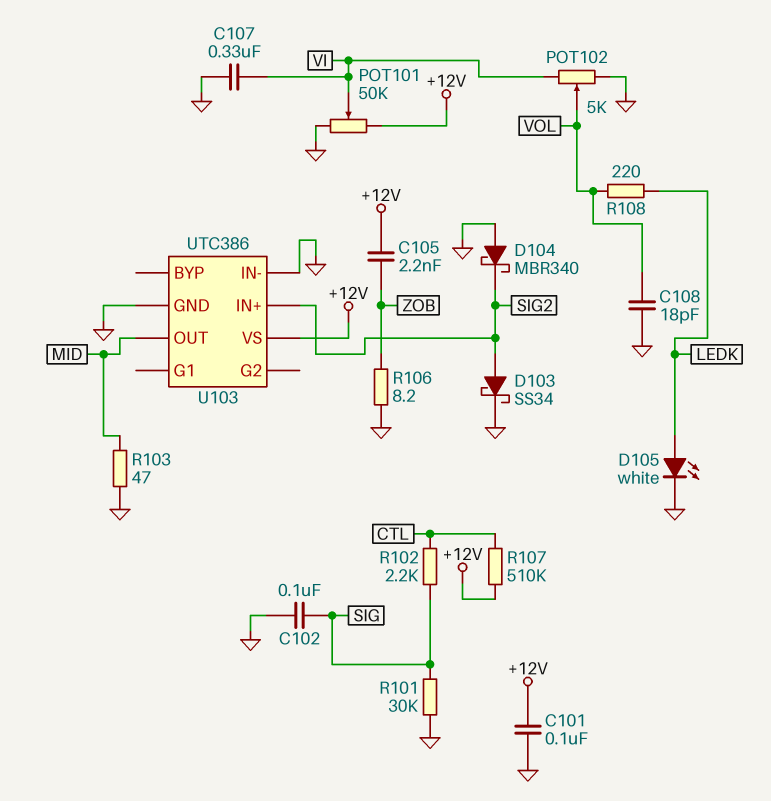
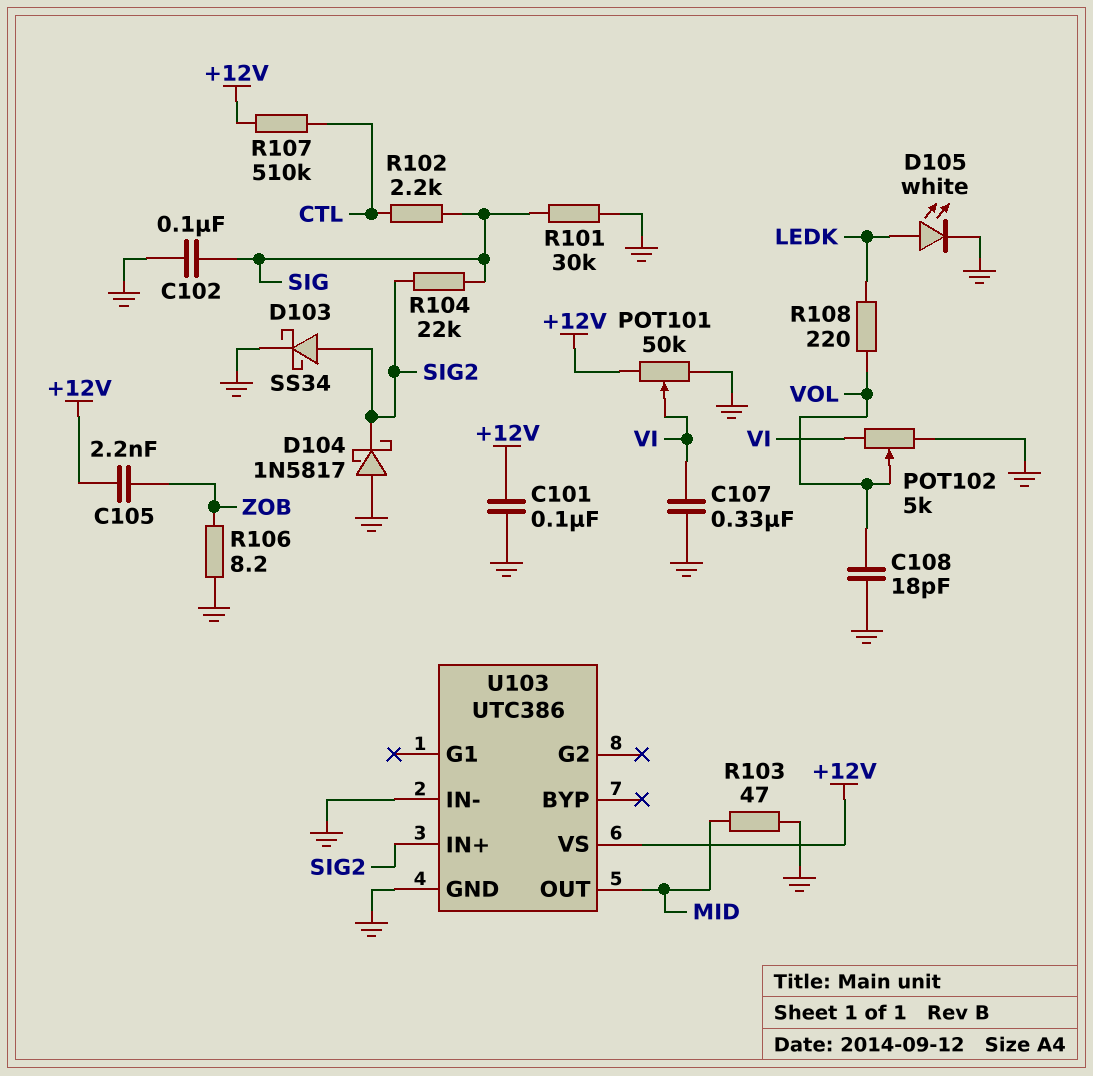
D104: schottky MBR340 (A GND, K SIG2) -> schottky 1N5817 (A GND, K SIG2)
R104: none -> 22k (SIG, SIG2)

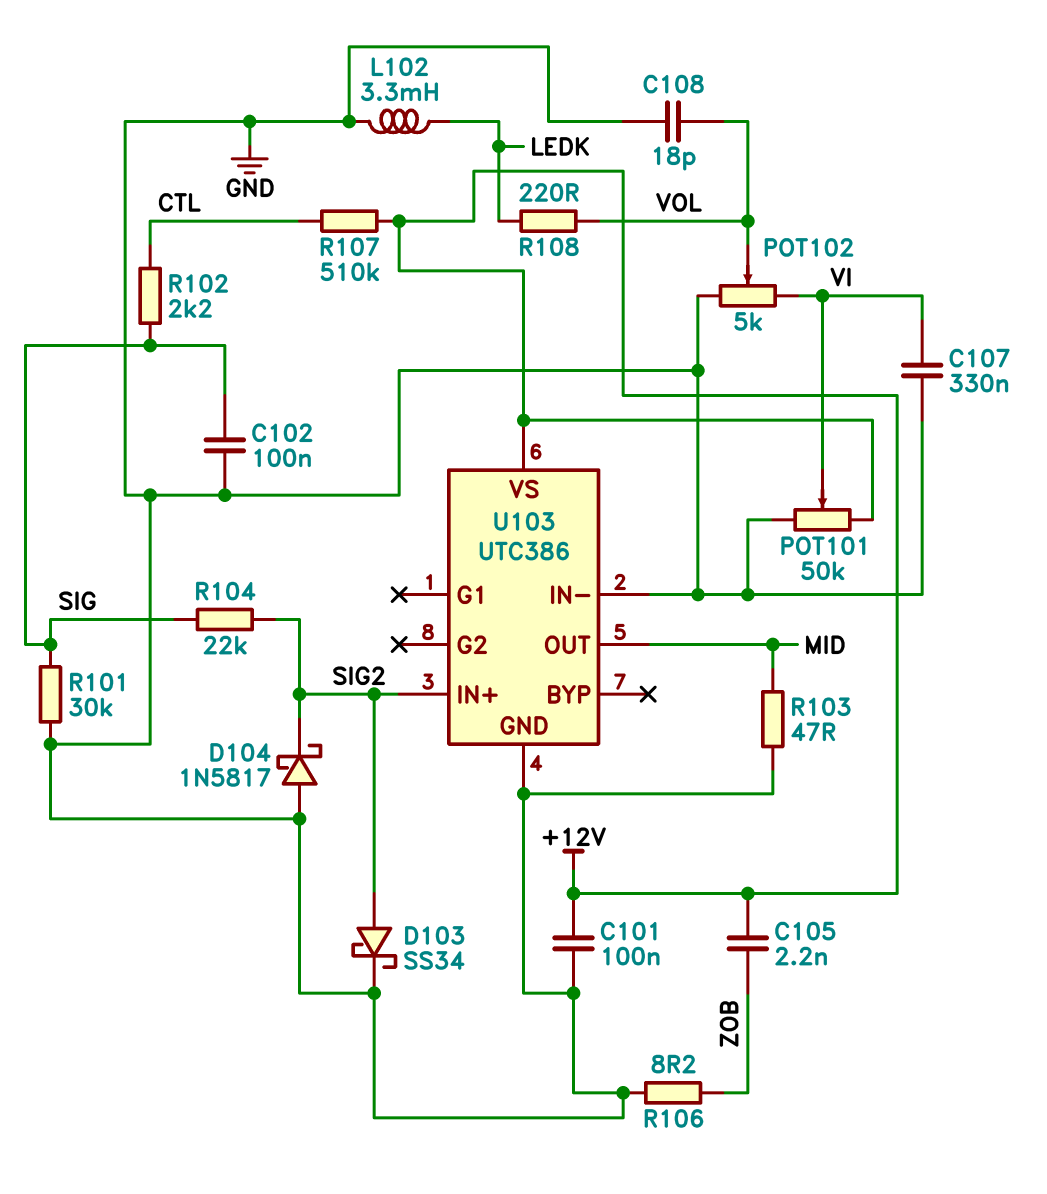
D105: LED white (A LEDK, K GND) -> none
L102: none -> 3.3mH (GND, LEDK)

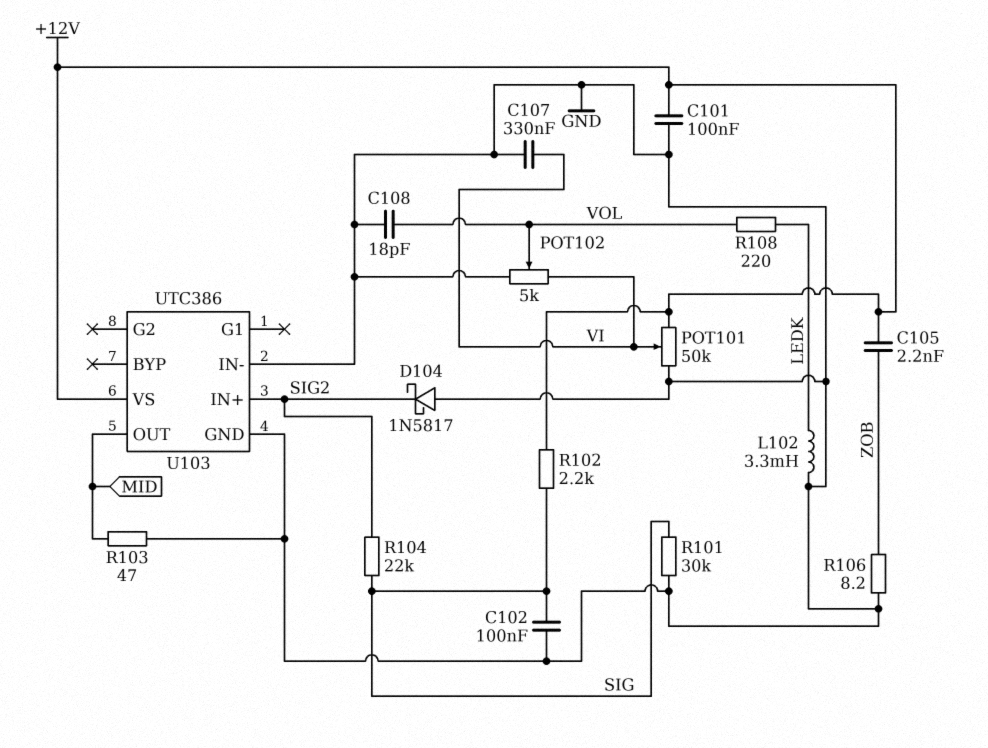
D103: schottky SS34 (A SIG2, K GND) -> none
R102: 2.2k (CTL, SIG) -> 2.2k (+12V, SIG)
R107: 510k (+12V, CTL) -> none

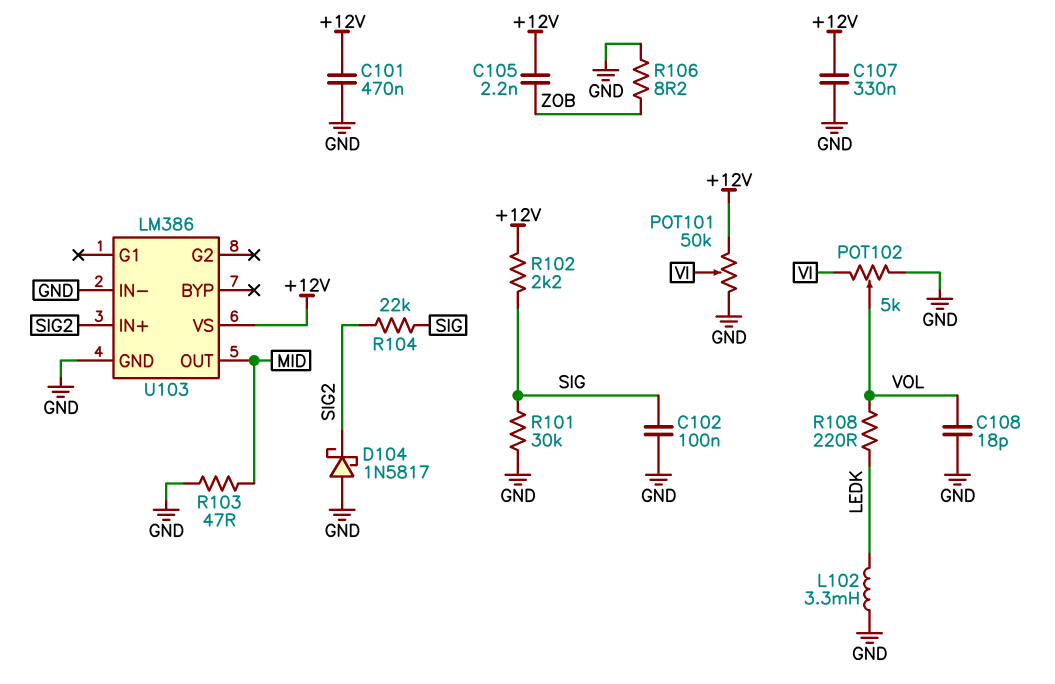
C101: 100nF (+12V, GND) -> 470nF (+12V, GND)
C107: 330nF (GND, VI) -> 330nF (+12V, GND)
U103: UTC386 -> LM386

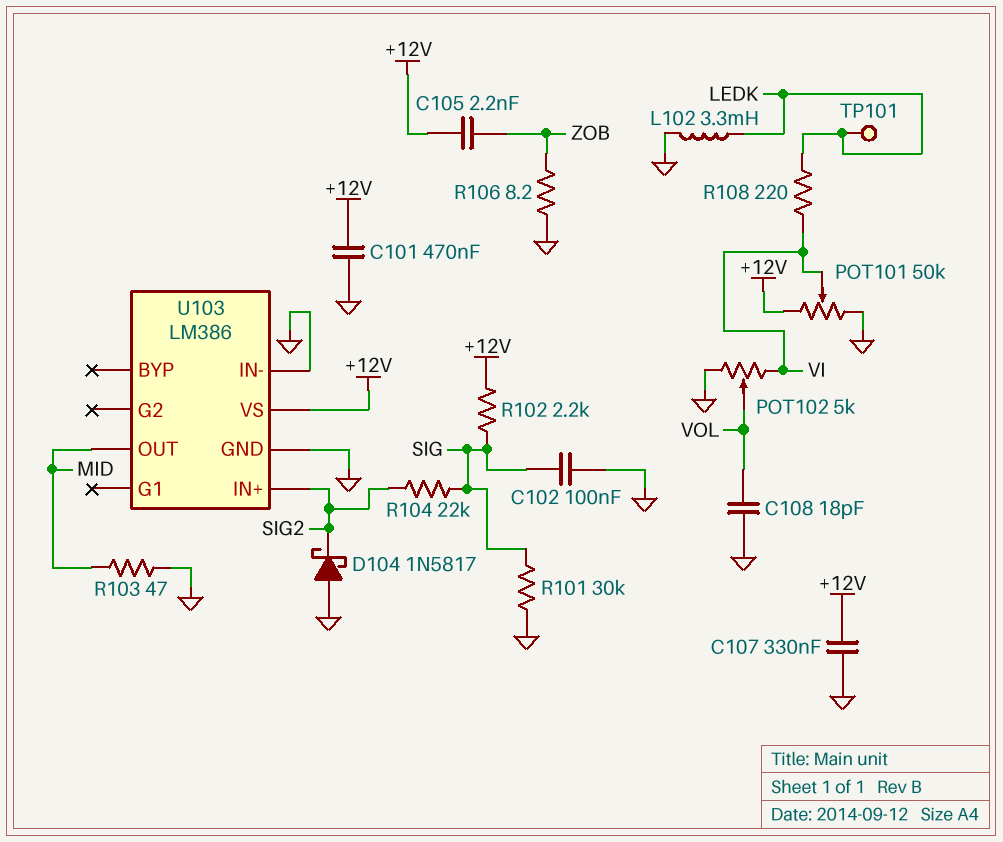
R108: 220 (LEDK, VOL) -> 220 (LEDK, VI)
TP101: none -> test point (LEDK)

